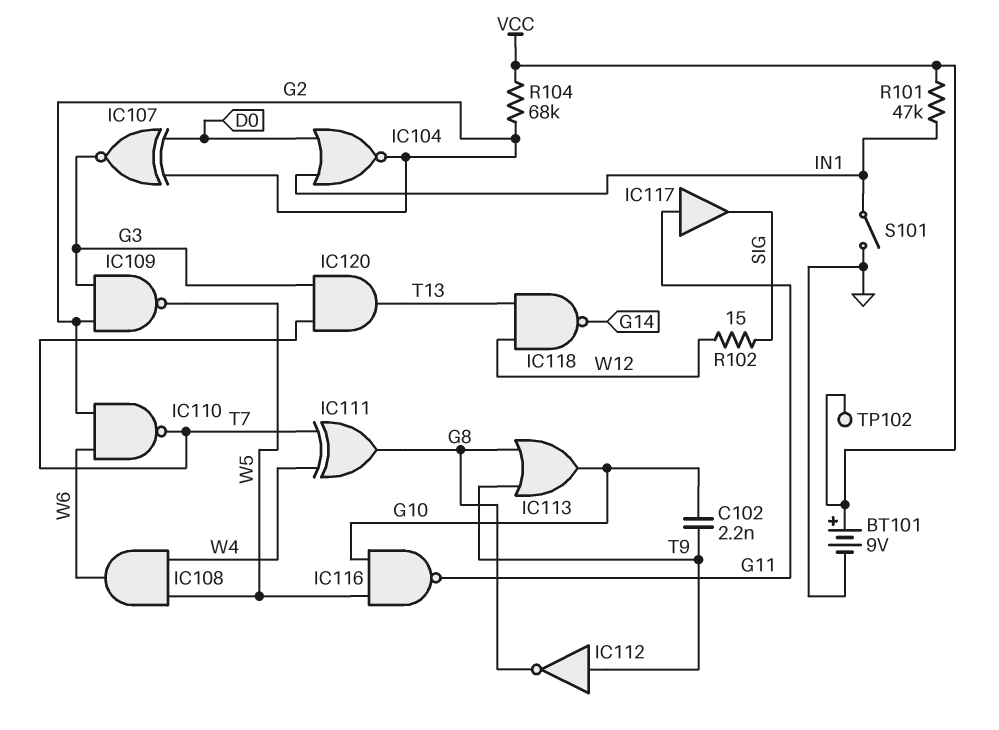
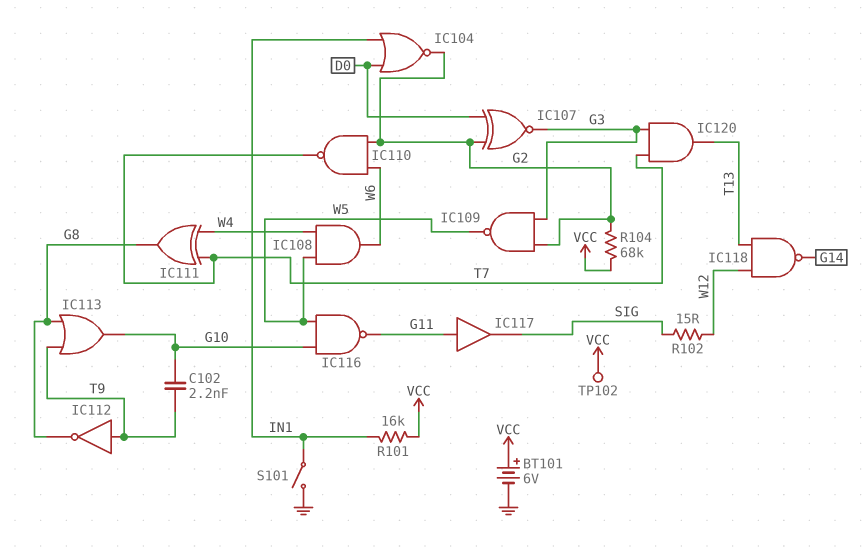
BT101: 9V (plus VCC, minus GND) -> 6V (plus VCC, minus GND)
R101: 47k (IN1, VCC) -> 16k (IN1, VCC)

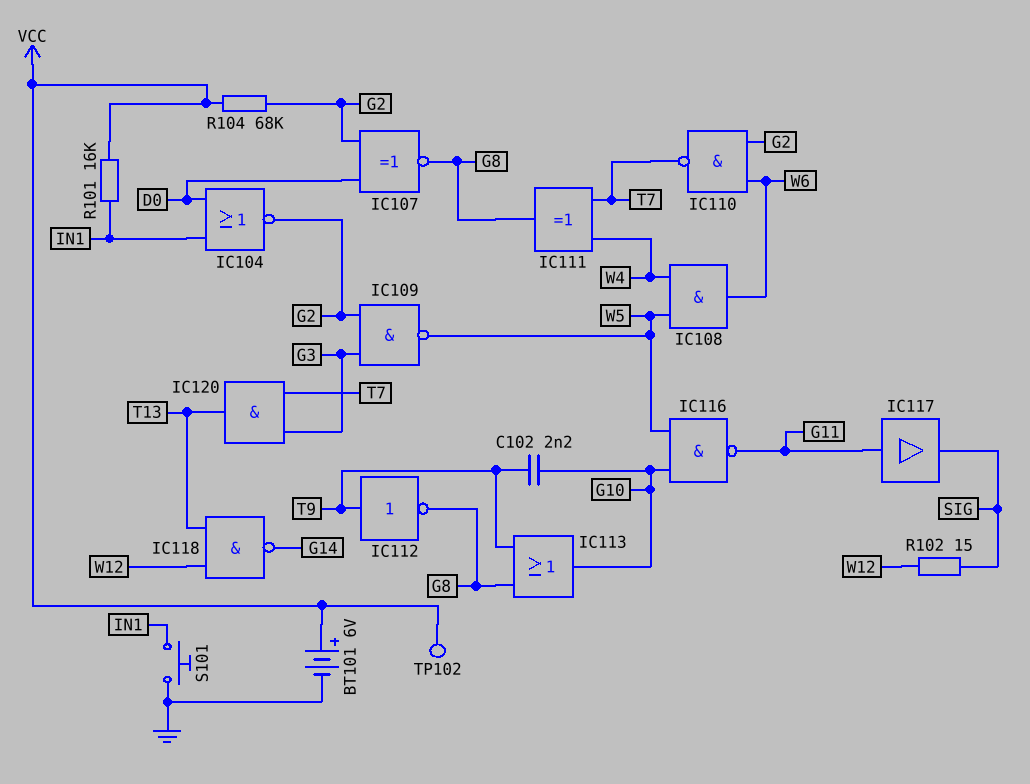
IC107: XNOR (in D0, in G2, out G3) -> XNOR (in D0, in G2, out G8)
S101: switch (GND, IN1) -> button (GND, IN1)

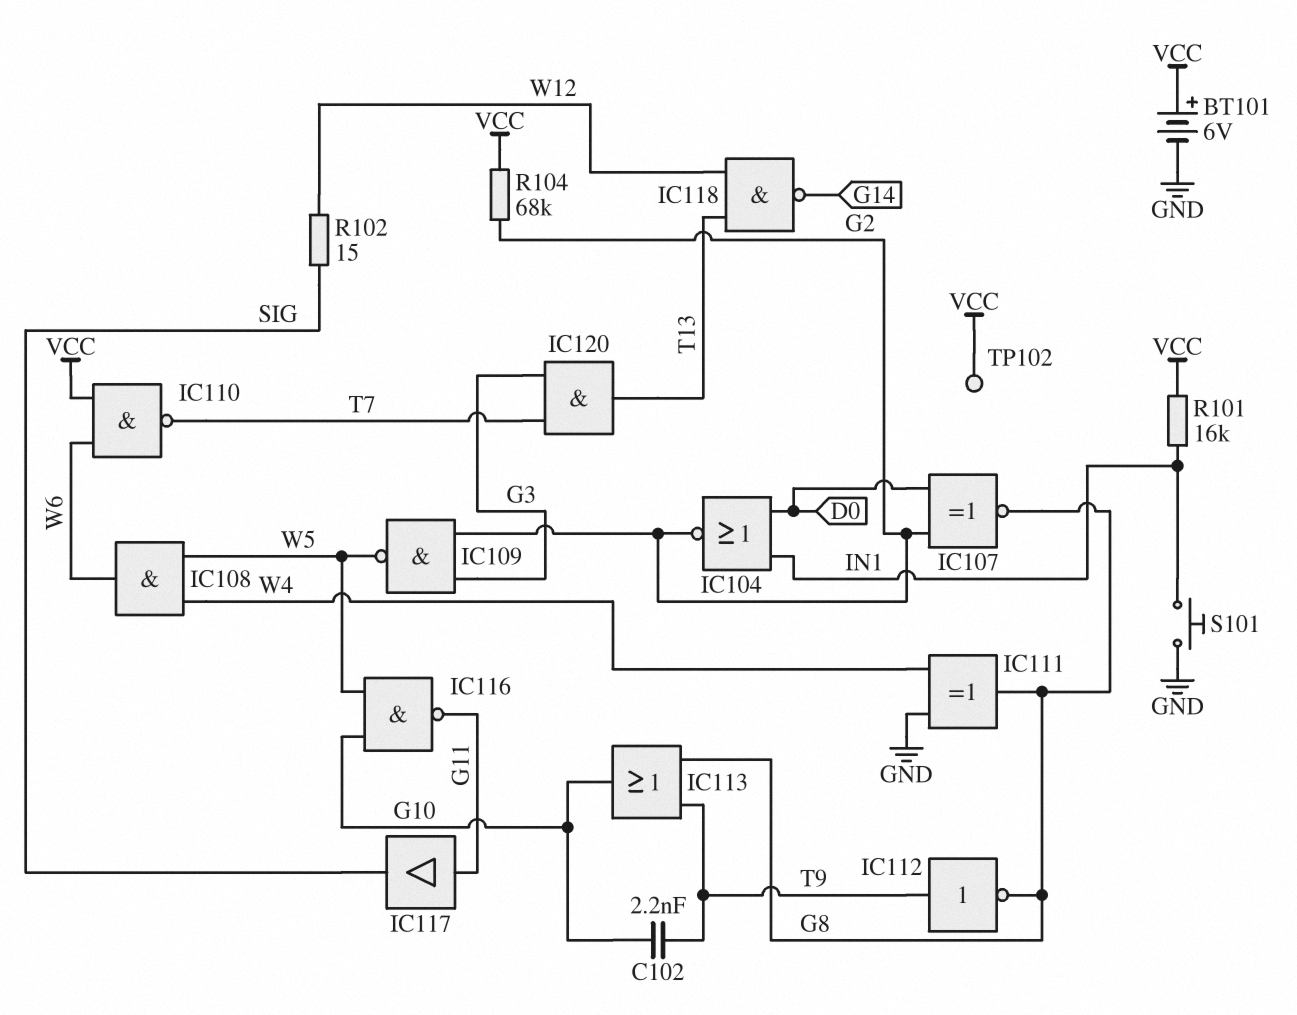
IC110: NAND (in G2, in W6, out T7) -> NAND (in VCC, in W6, out T7)
IC111: XOR (in T7, in W4, out G8) -> XOR (in GND, in W4, out G8)

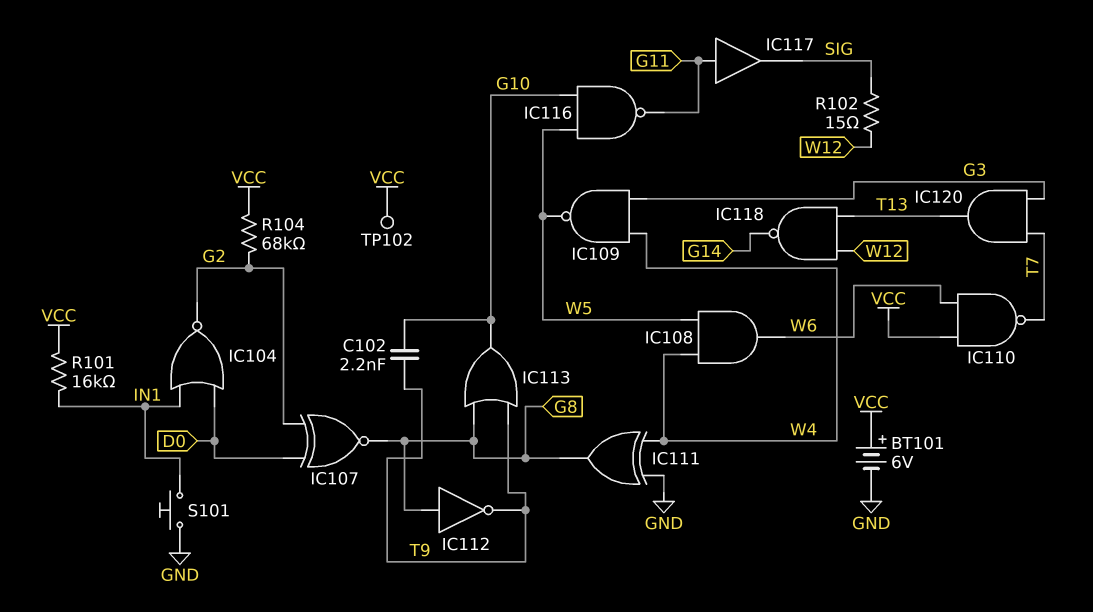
IC109: NAND (in G2, in G3, out W5) -> NAND (in G3, in W4, out W5)
IC112: NOT (in T9, out G8) -> NOT (in G8, out T9)

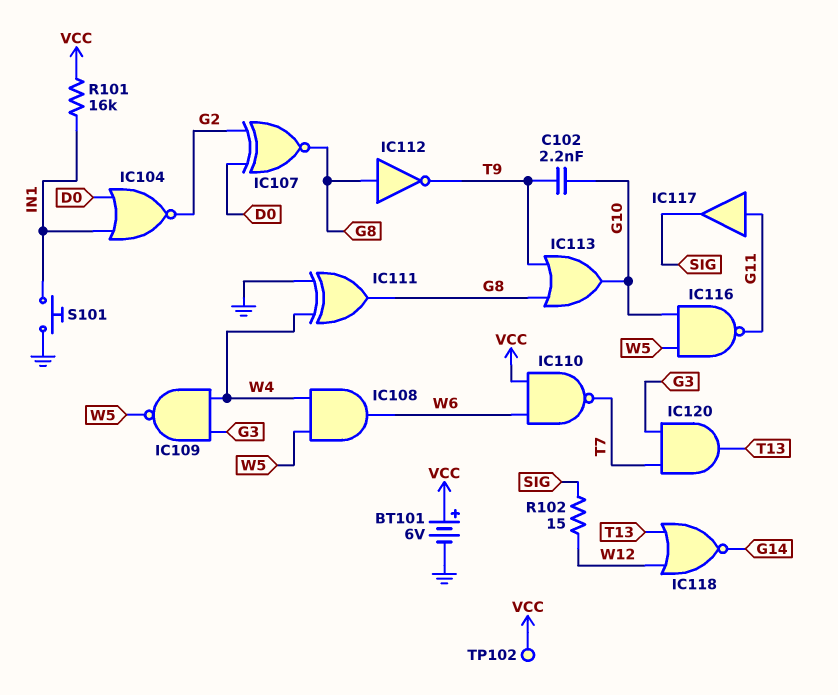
IC118: NAND (in T13, in W12, out G14) -> NOR (in T13, in W12, out G14)
R104: 68k (G2, VCC) -> none

